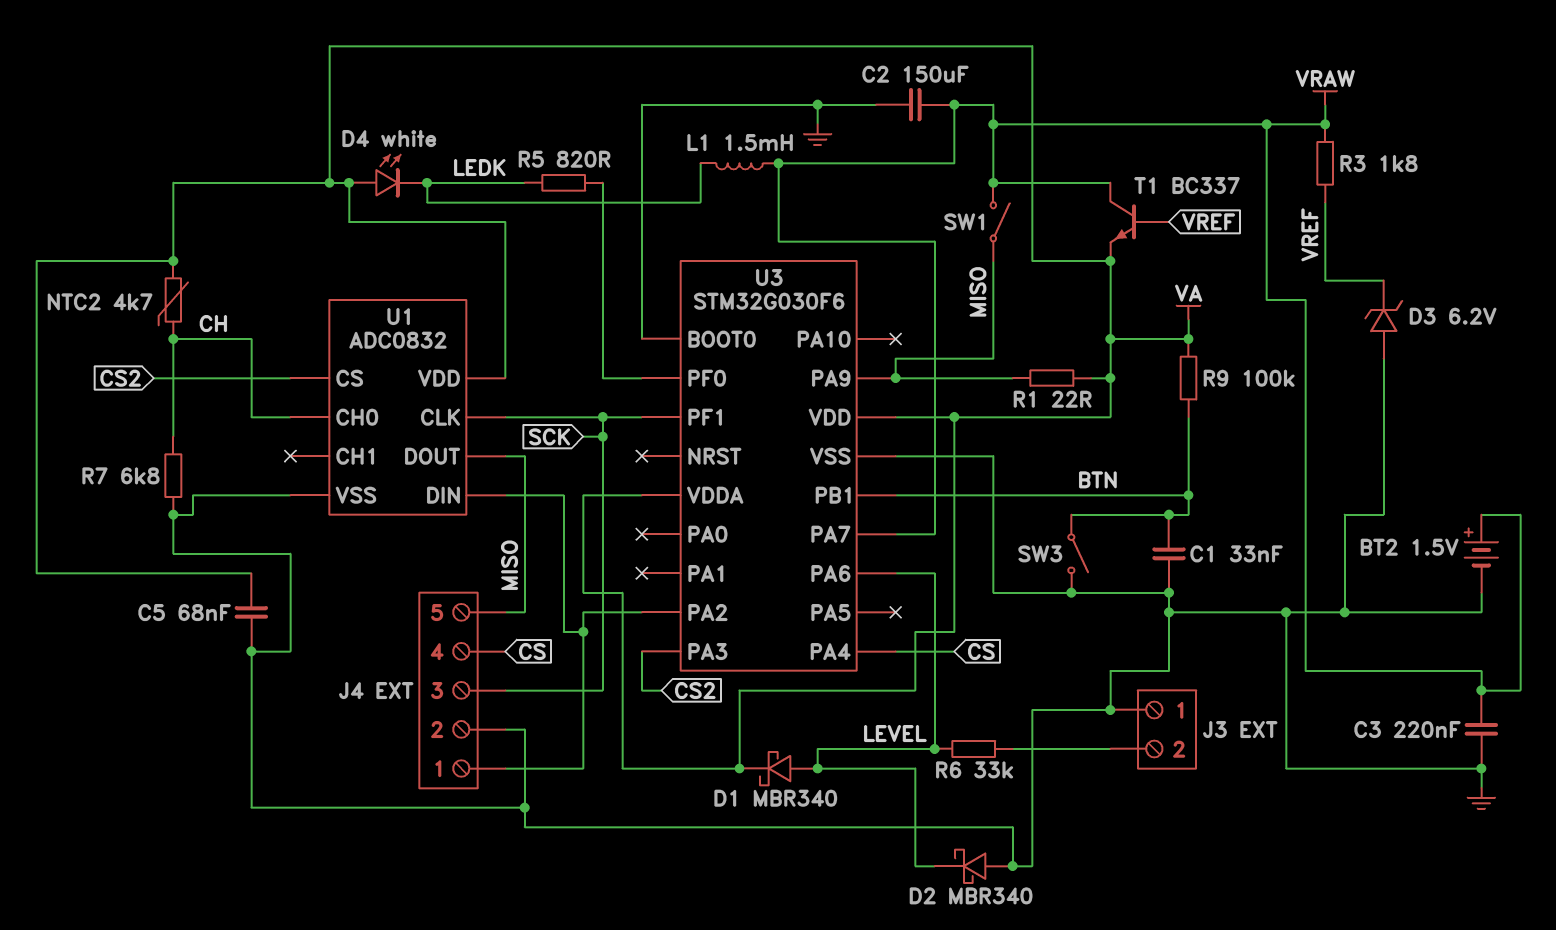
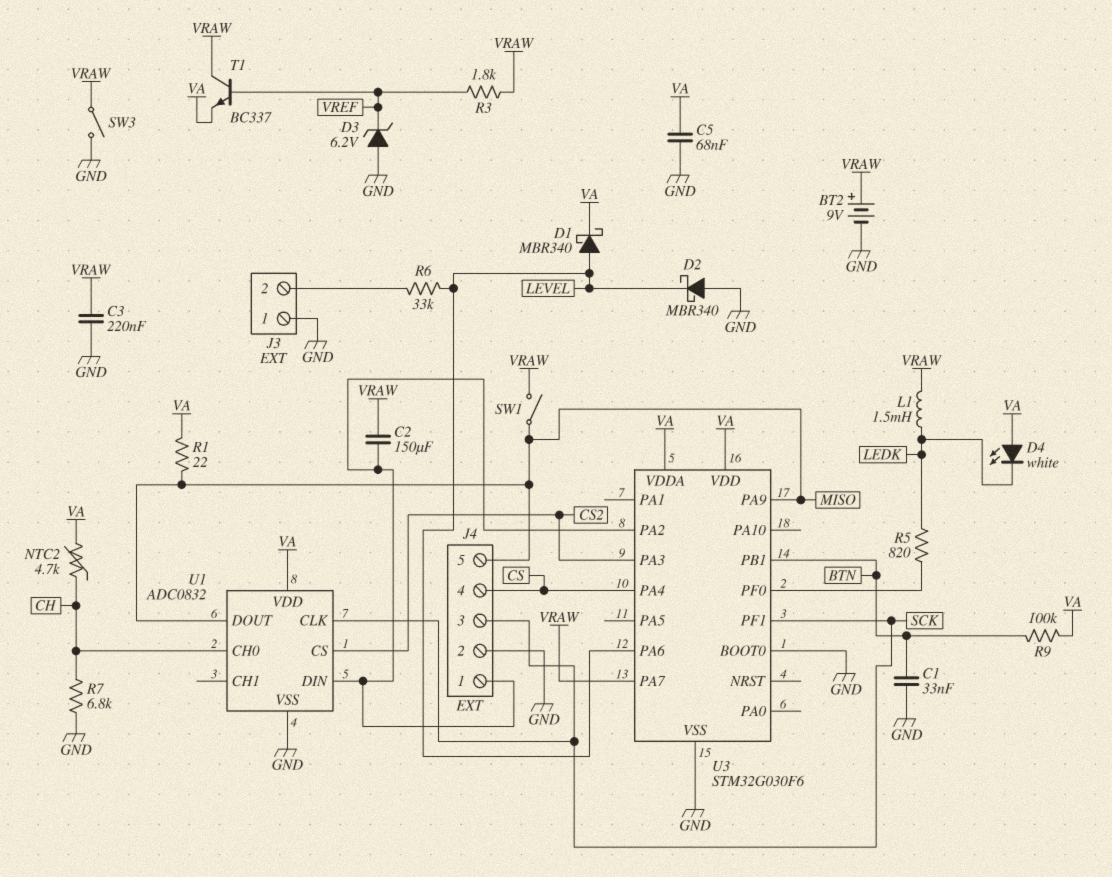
BT2: 1.5V (plus VRAW, minus GND) -> 9V (plus VRAW, minus GND)
C2: 150uF (GND, VRAW) -> 150uF (J4/1, VRAW)
SW3: switch (BTN, GND) -> switch (GND, VRAW)

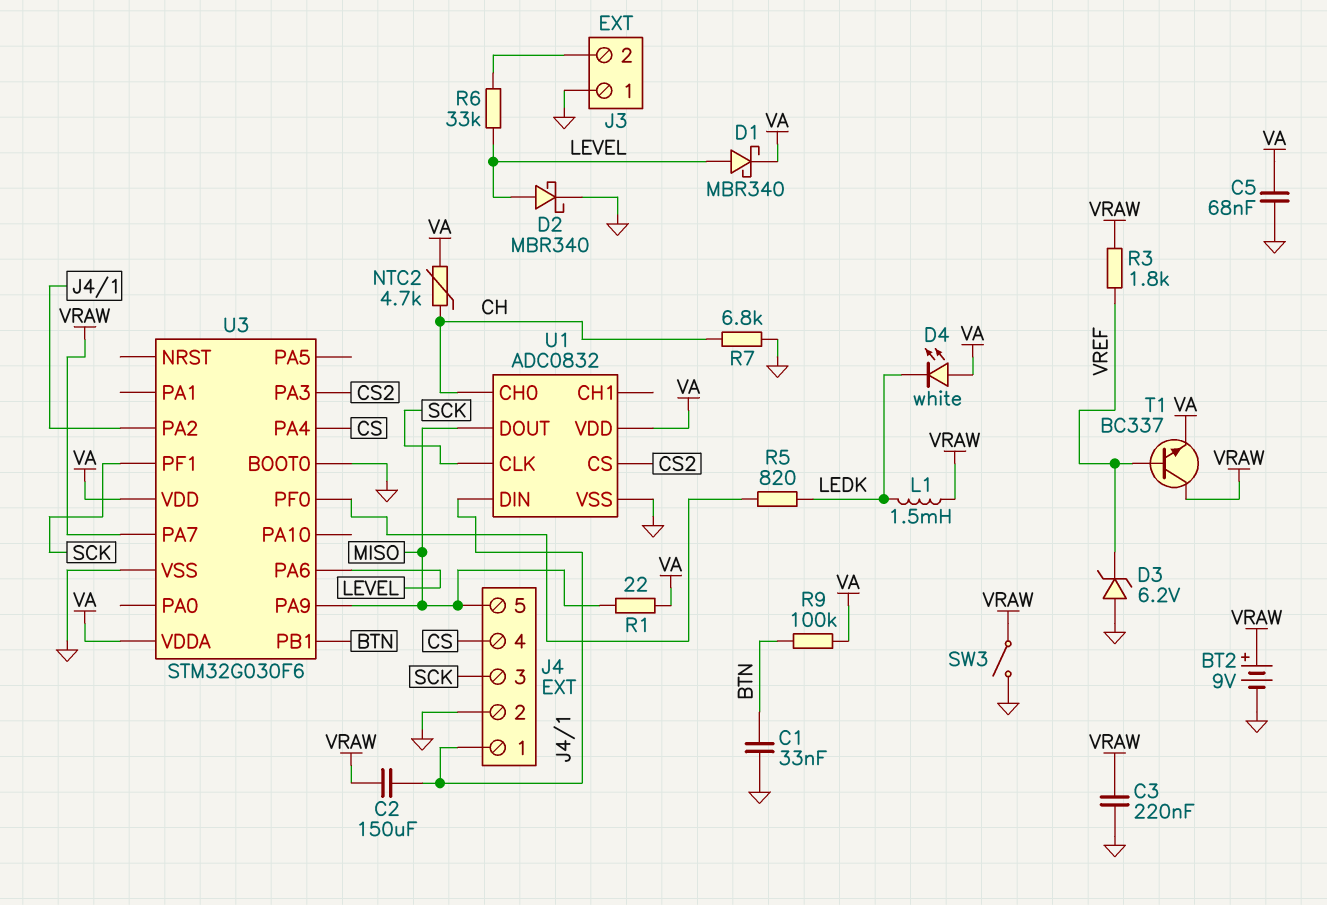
D2: schottky MBR340 (A GND, K LEVEL) -> schottky MBR340 (A LEVEL, K GND)
SW1: switch (MISO, VRAW) -> none

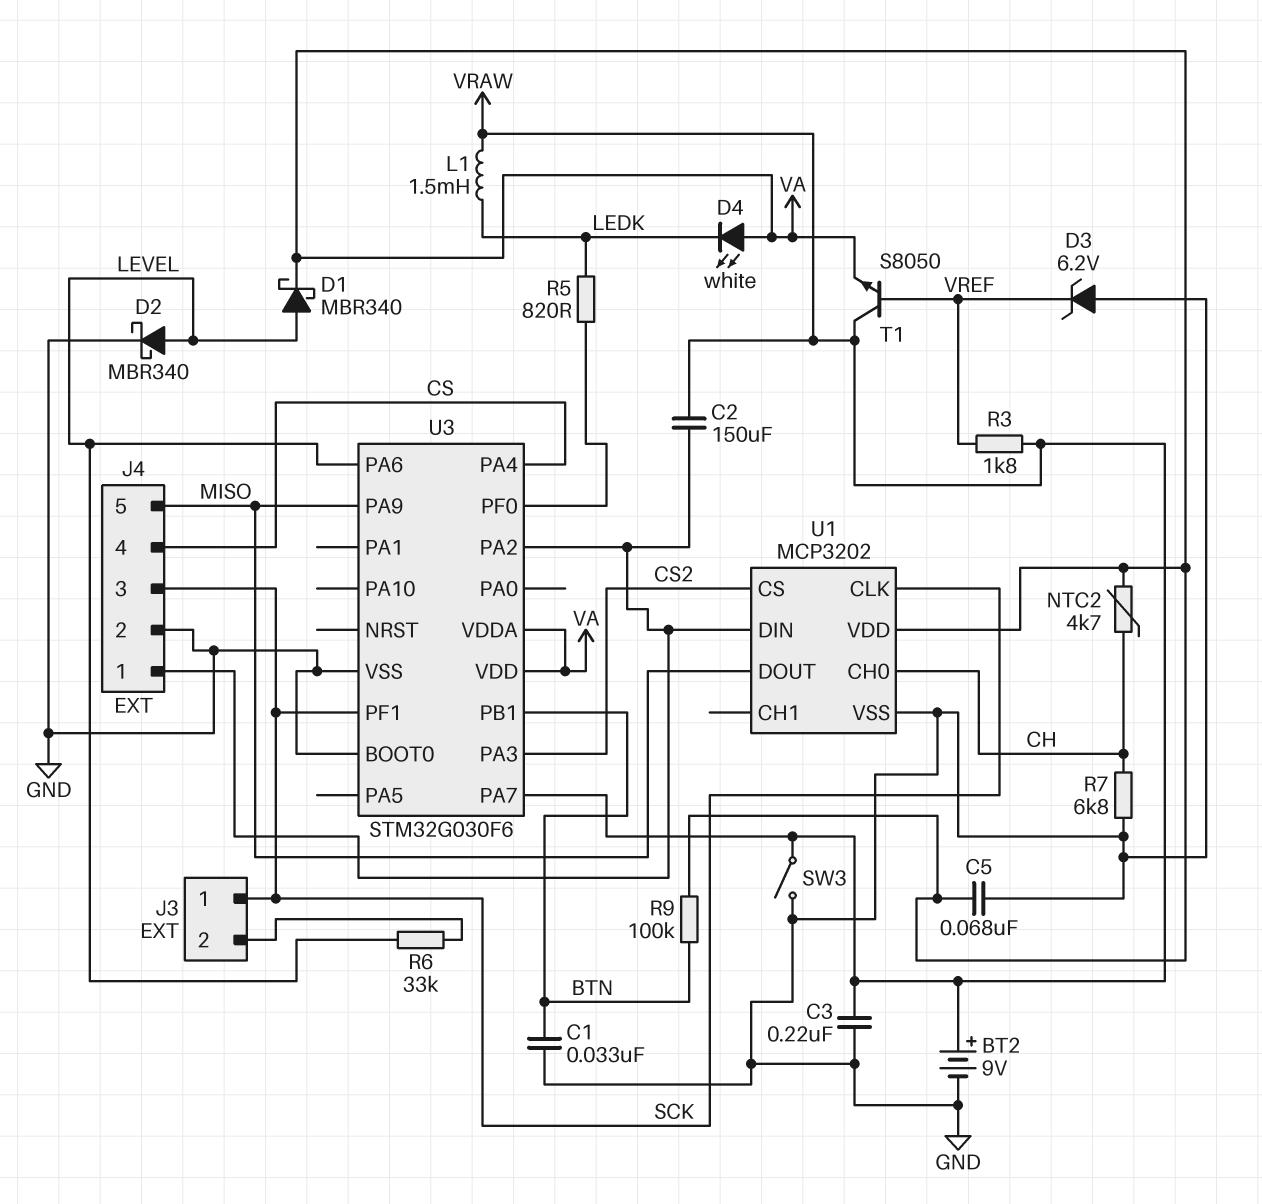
J3 pin 1: GND -> SCK
R1: 22 (MISO, VA) -> none
T1: NPN BC337 (B VREF, C VRAW, E VA) -> NPN S8050 (B VREF, C VRAW, E VA)
U1: ADC0832 -> MCP3202

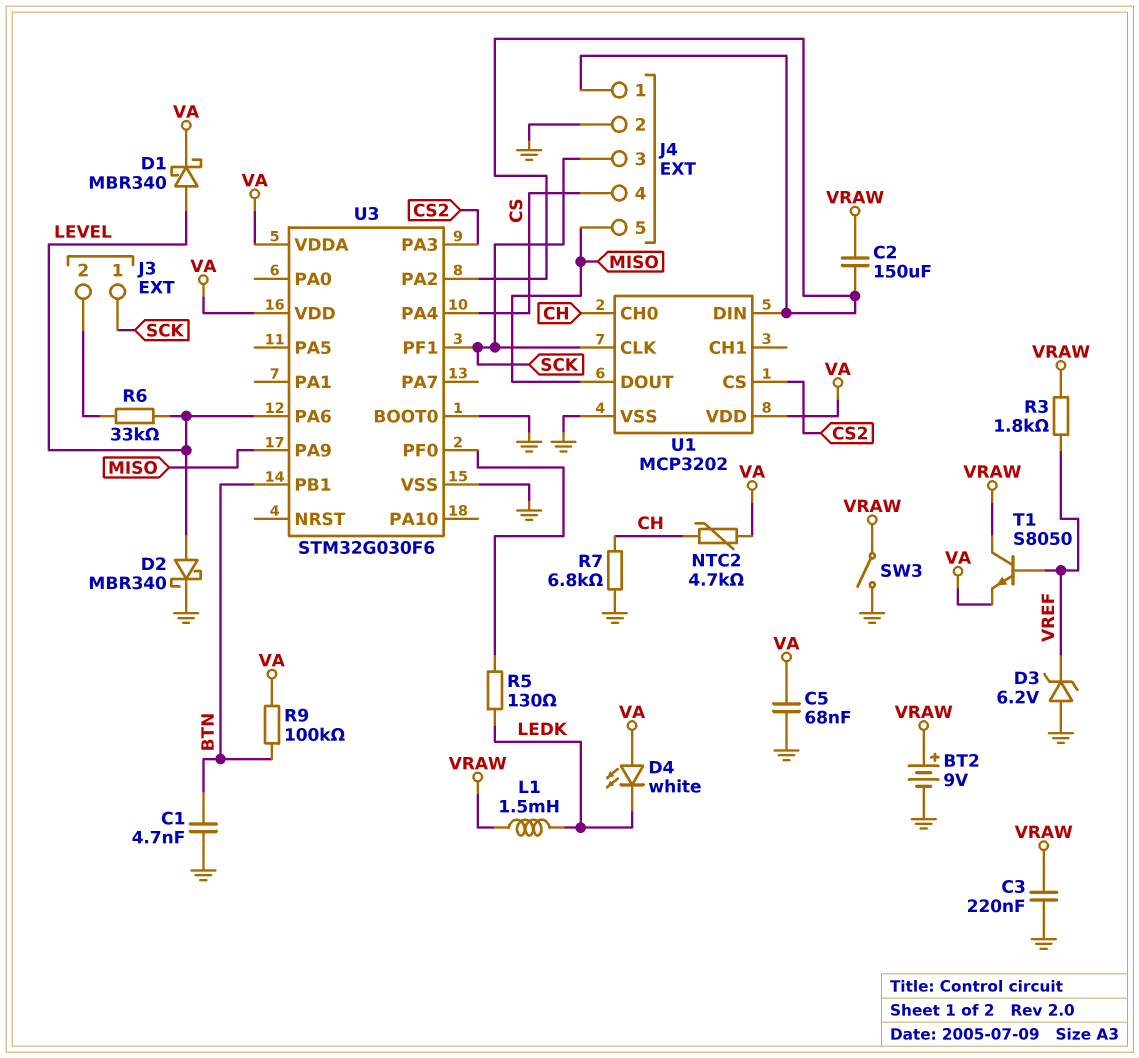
C1: 33nF (BTN, GND) -> 4.7nF (BTN, GND)
R5: 820 (LEDK, U3/PF0) -> 130 (LEDK, U3/PF0)
U3 pin PA7: VRAW -> none

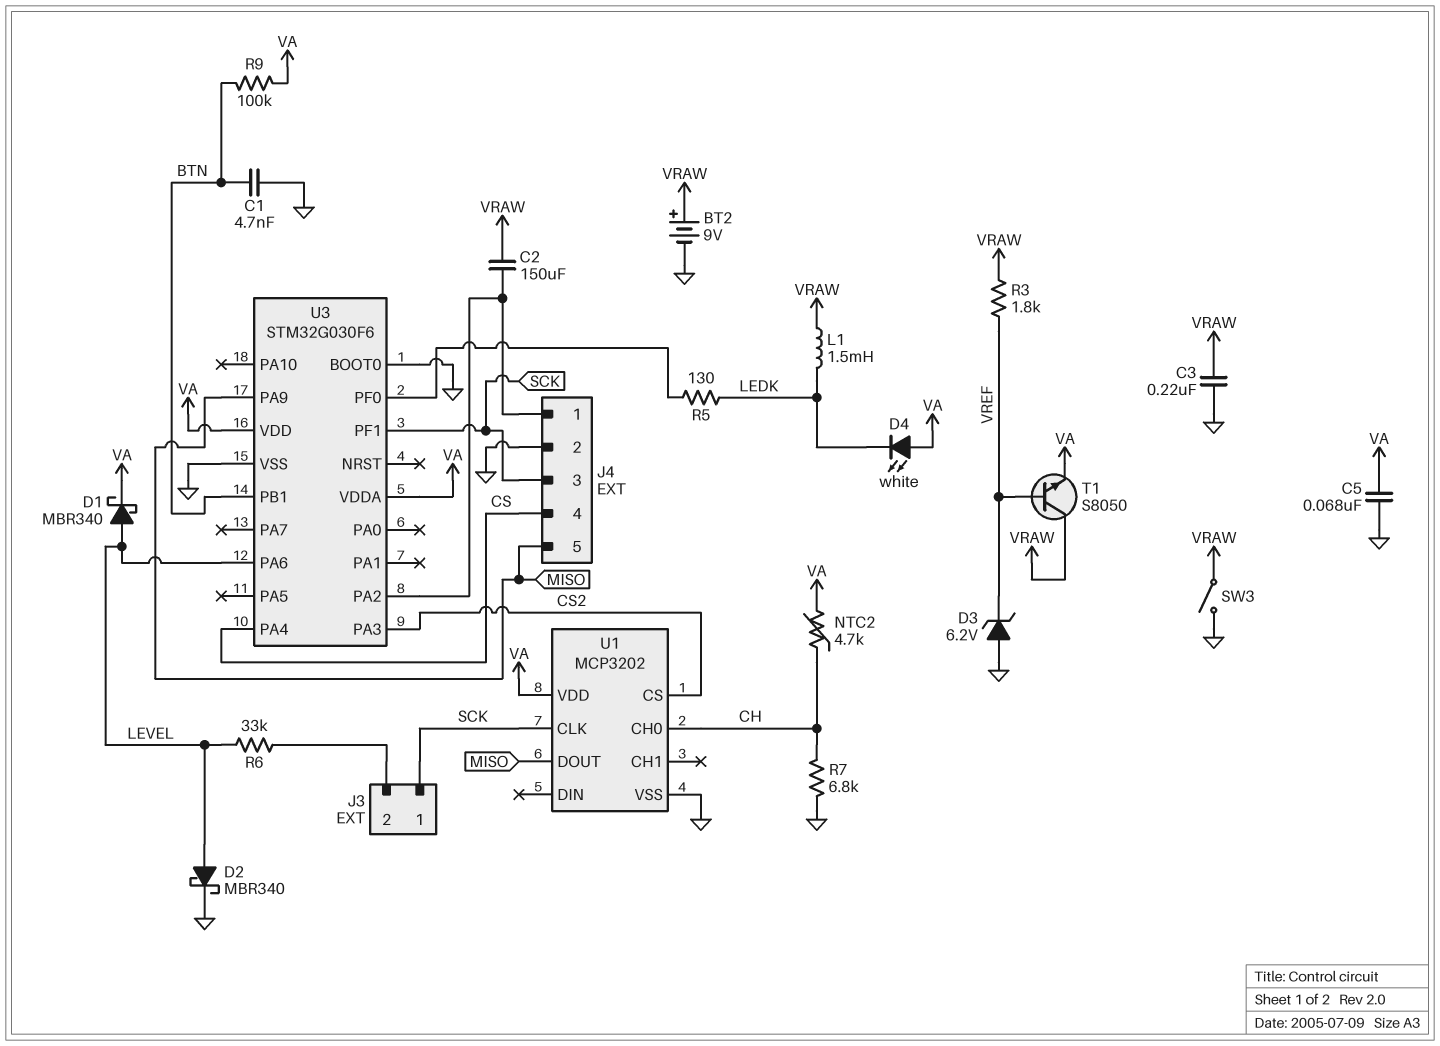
U1 pin DIN: J4/1 -> none

